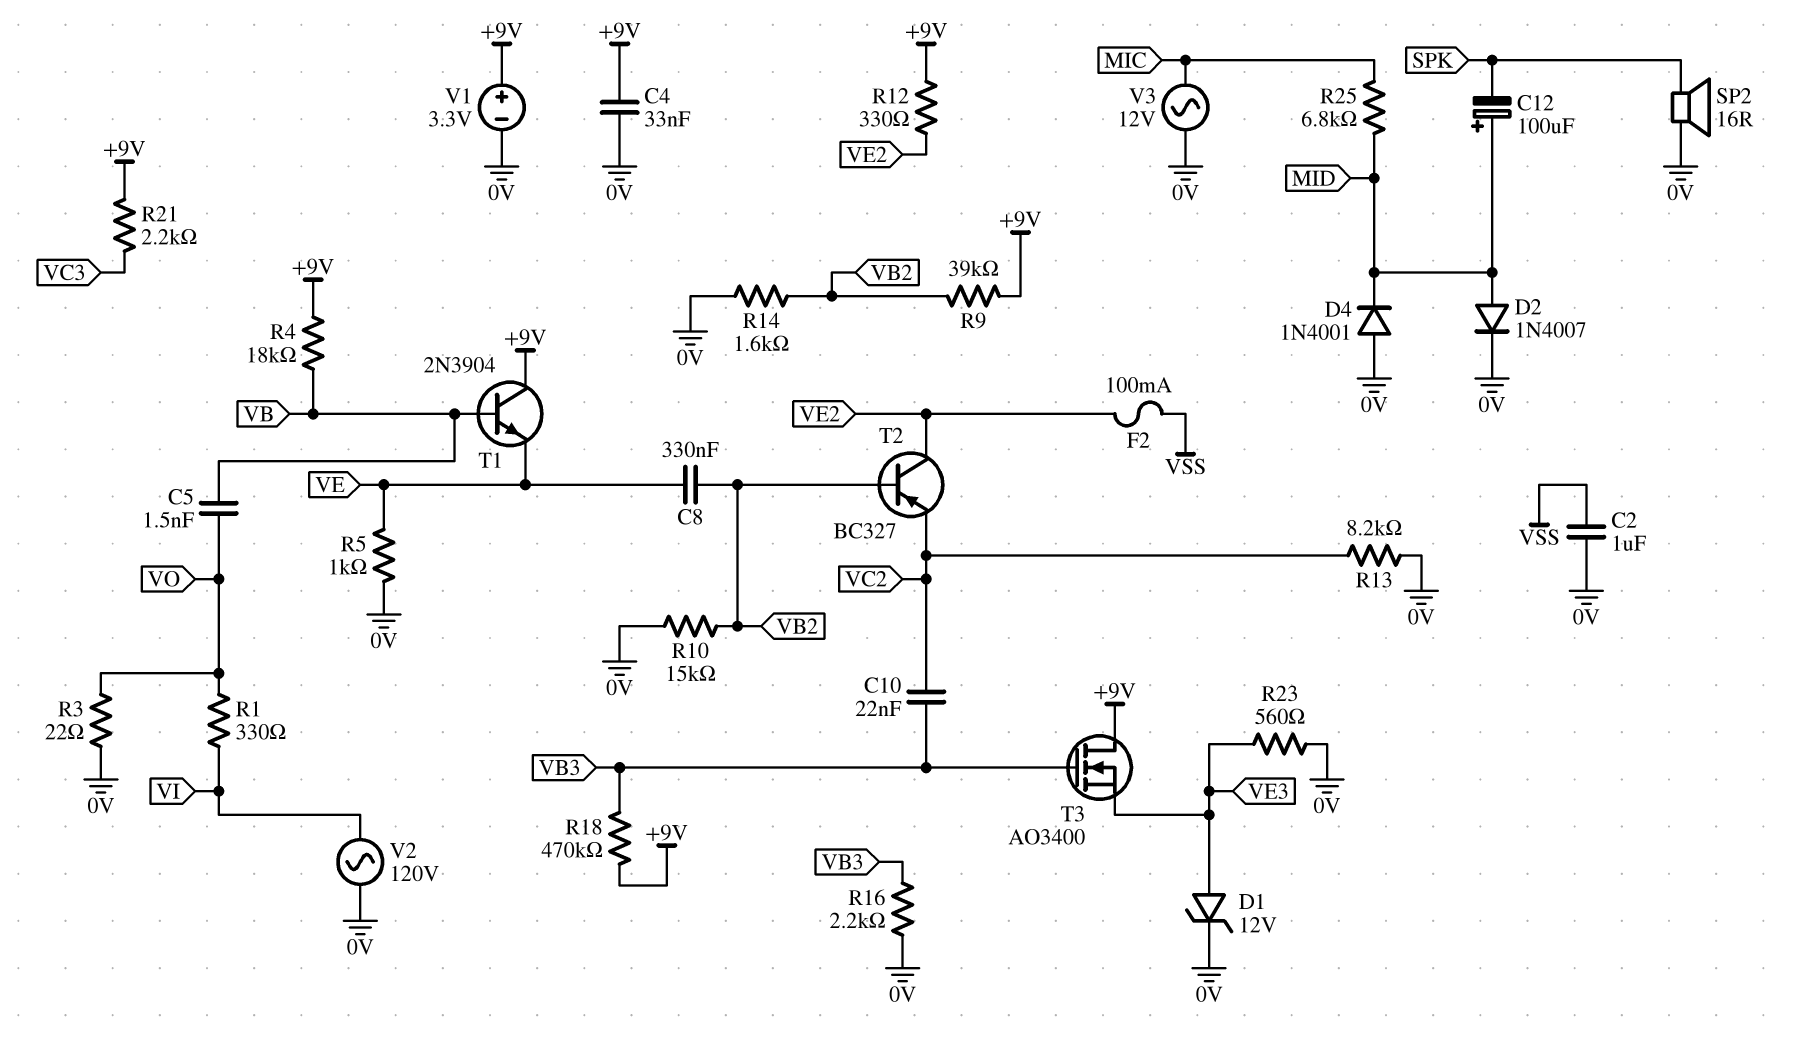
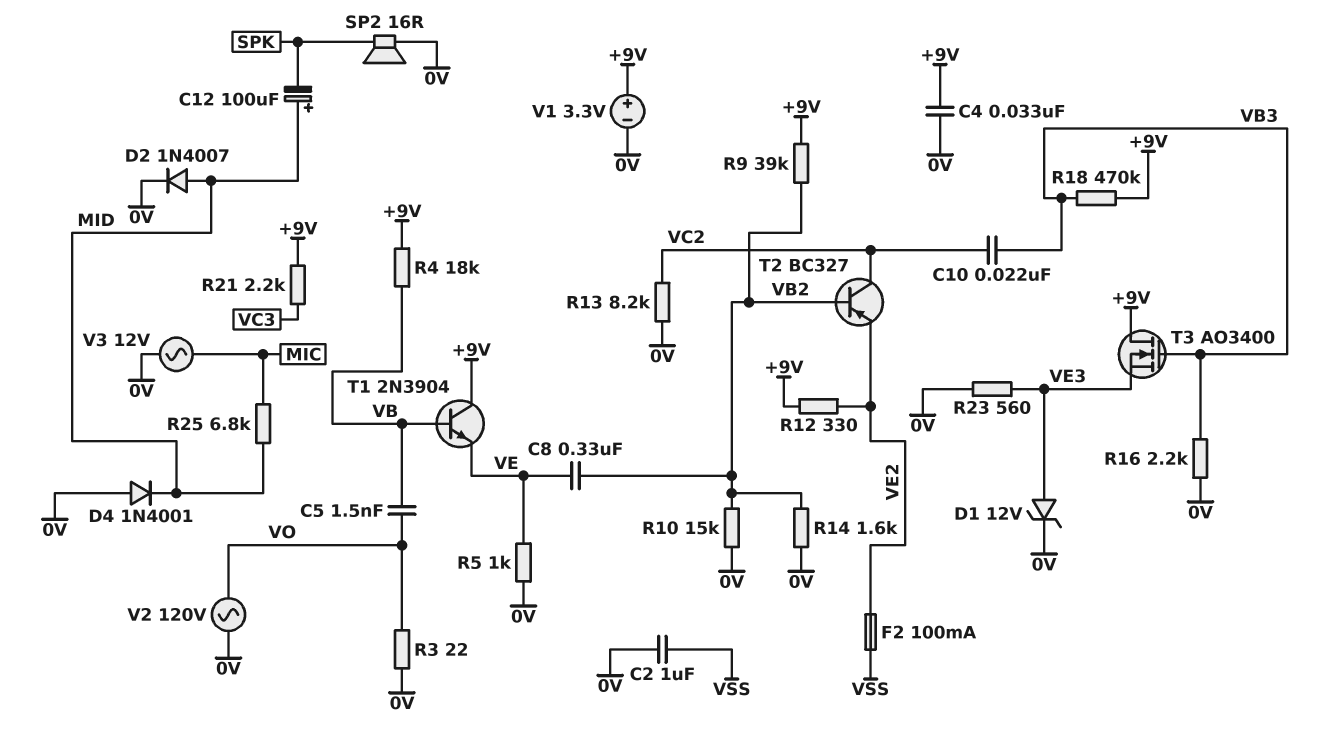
R1: 330 (VI, VO) -> none
T2: PNP BC327 (B VB2, C VE2, E VC2) -> PNP BC327 (B VB2, C VC2, E VE2)
V2: AC 120V (0V, VI) -> AC 120V (0V, VO)

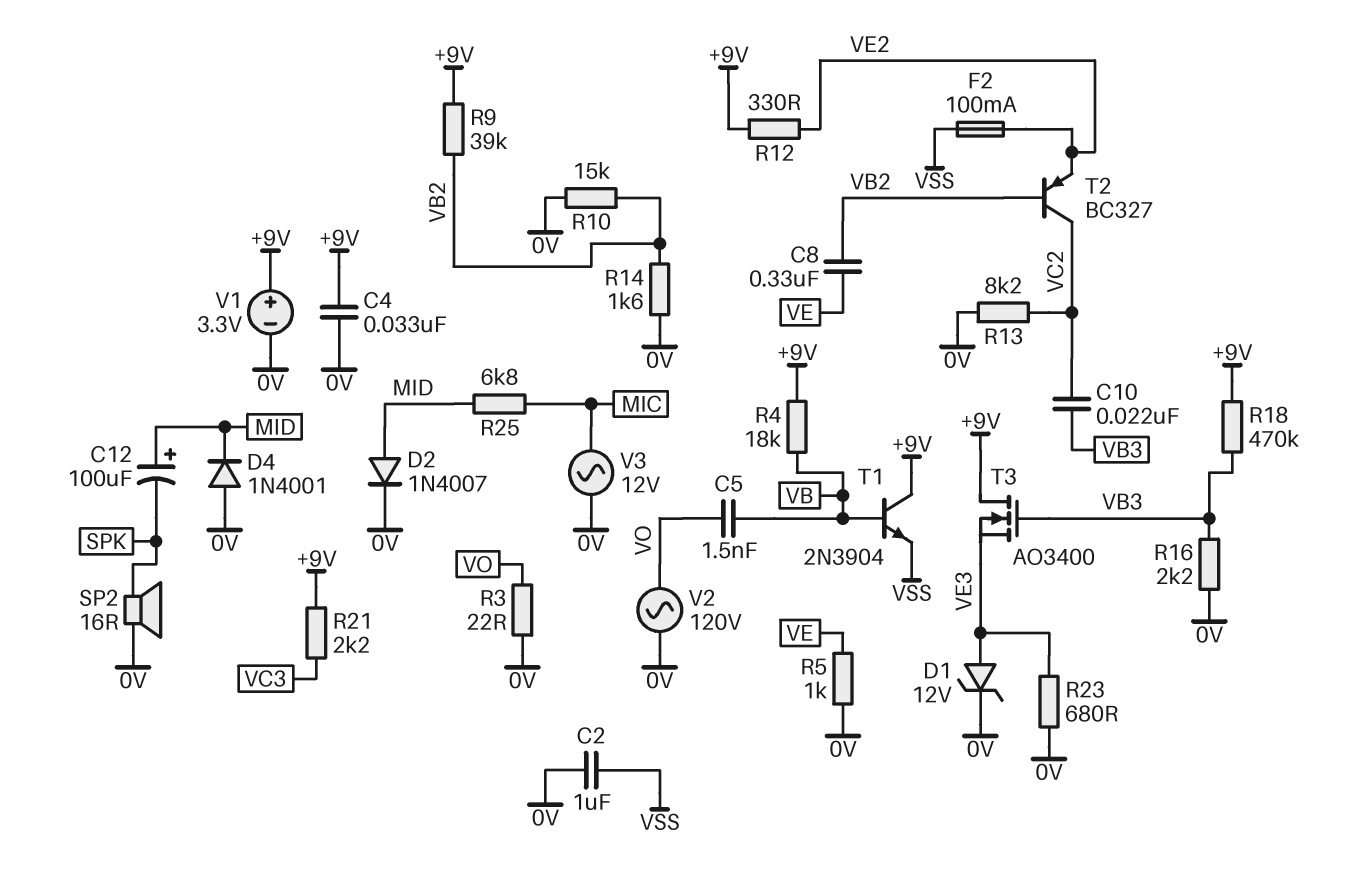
R23: 560 (0V, VE3) -> 680 (0V, VE3)
T1: NPN 2N3904 (B VB, C +9V, E VE) -> NPN 2N3904 (B VB, C +9V, E VSS)

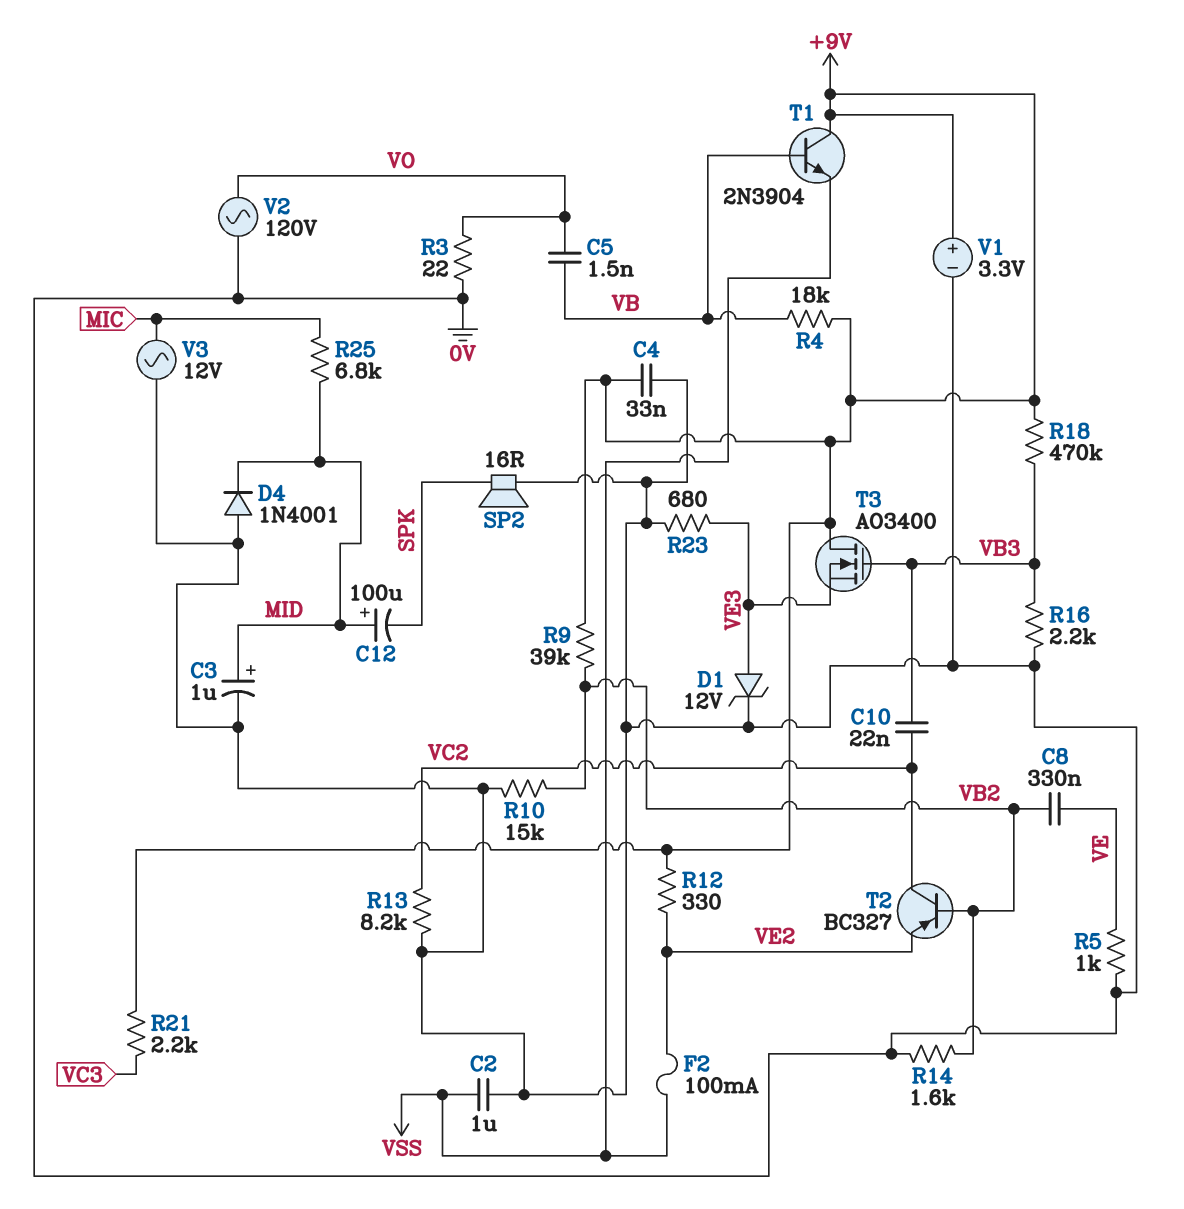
C3: none -> 1uF (plus MID, minus 0V)
D2: diode 1N4007 (A MID, K 0V) -> none

